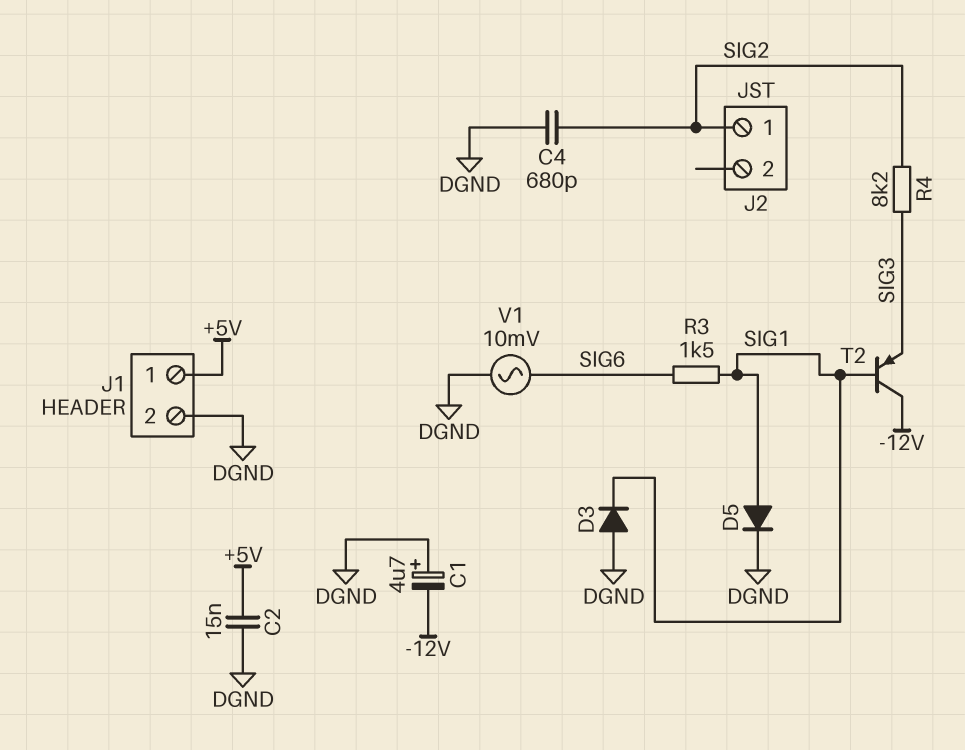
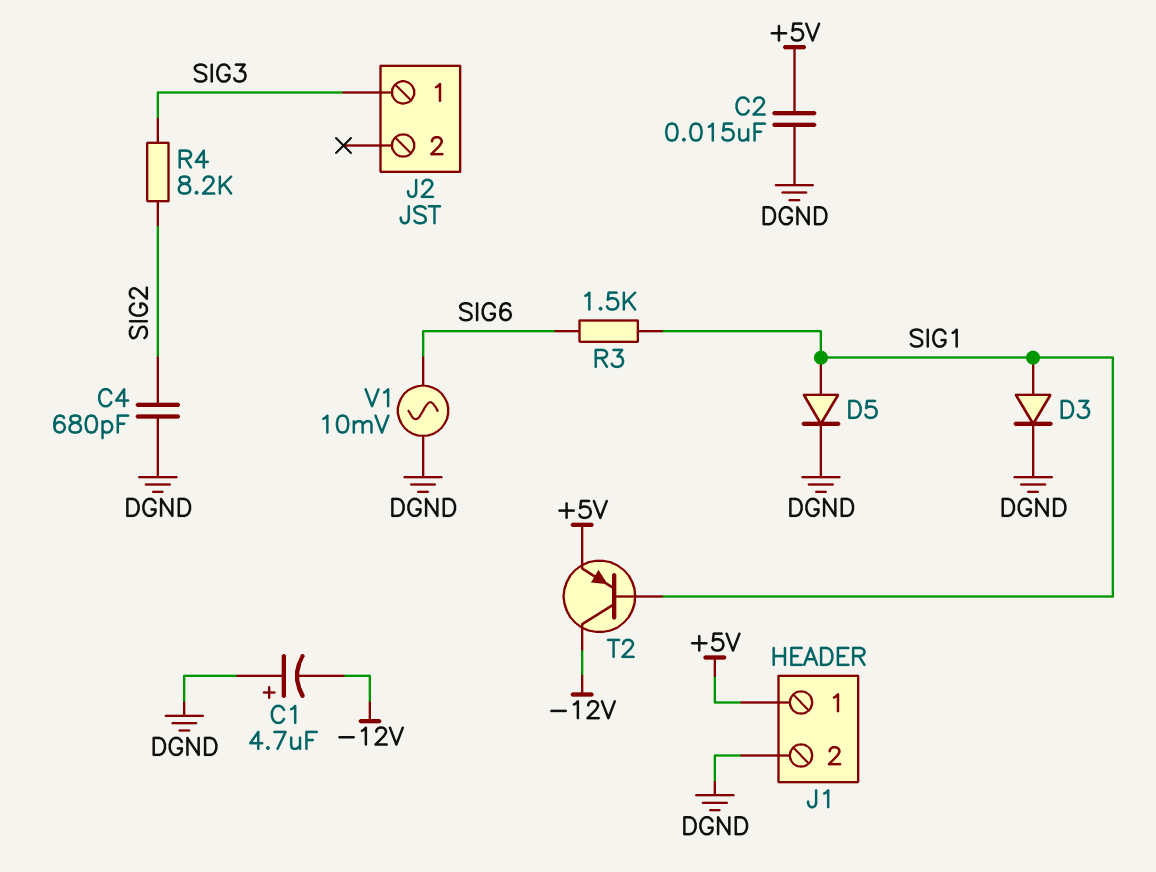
D3: diode (A DGND, K SIG1) -> diode (A SIG1, K DGND)
J2 pin 1: SIG2 -> SIG3
T2: PNP (B SIG1, C -12V, E SIG3) -> PNP (B SIG1, C -12V, E +5V)

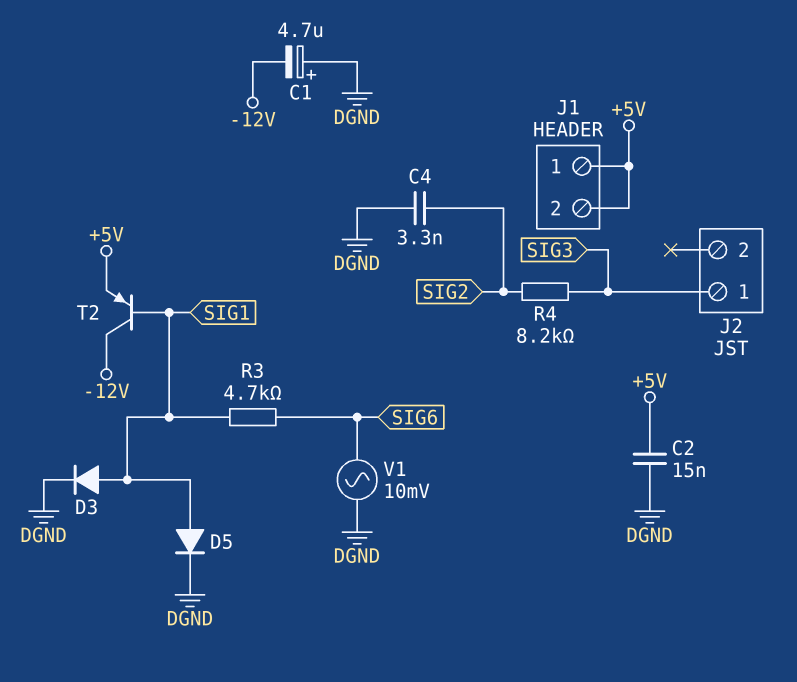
C4: 680pF (DGND, SIG2) -> 3.3nF (DGND, SIG2)
J1 pin 2: DGND -> +5V
R3: 1.5k (SIG1, SIG6) -> 4.7k (SIG1, SIG6)

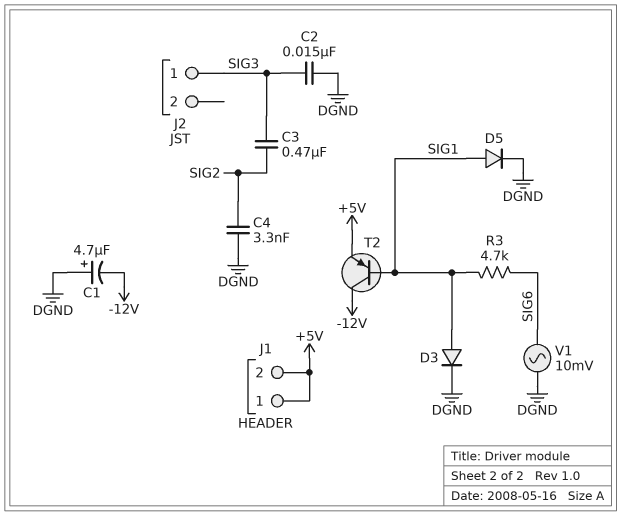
C2: 15nF (+5V, DGND) -> 15nF (DGND, SIG3)
C3: none -> 470nF (SIG2, SIG3)
R4: 8.2k (SIG2, SIG3) -> none

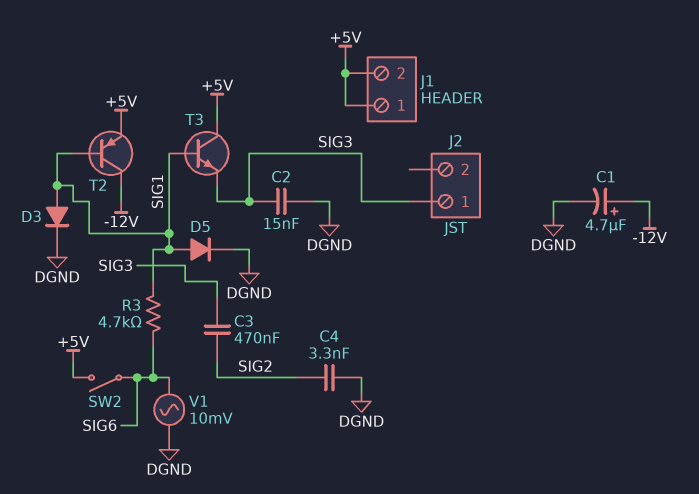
C1: 4.7uF (plus DGND, minus -12V) -> 4.7uF (plus -12V, minus DGND)
SW2: none -> switch (+5V, SIG6)
T3: none -> NPN (B SIG1, C +5V, E SIG3)

